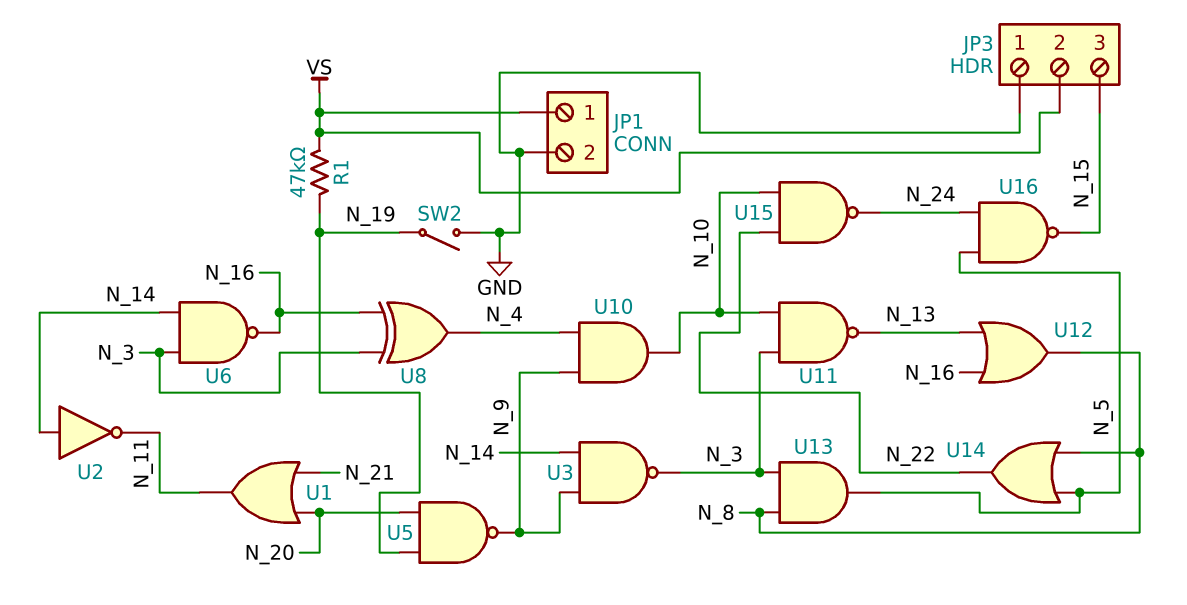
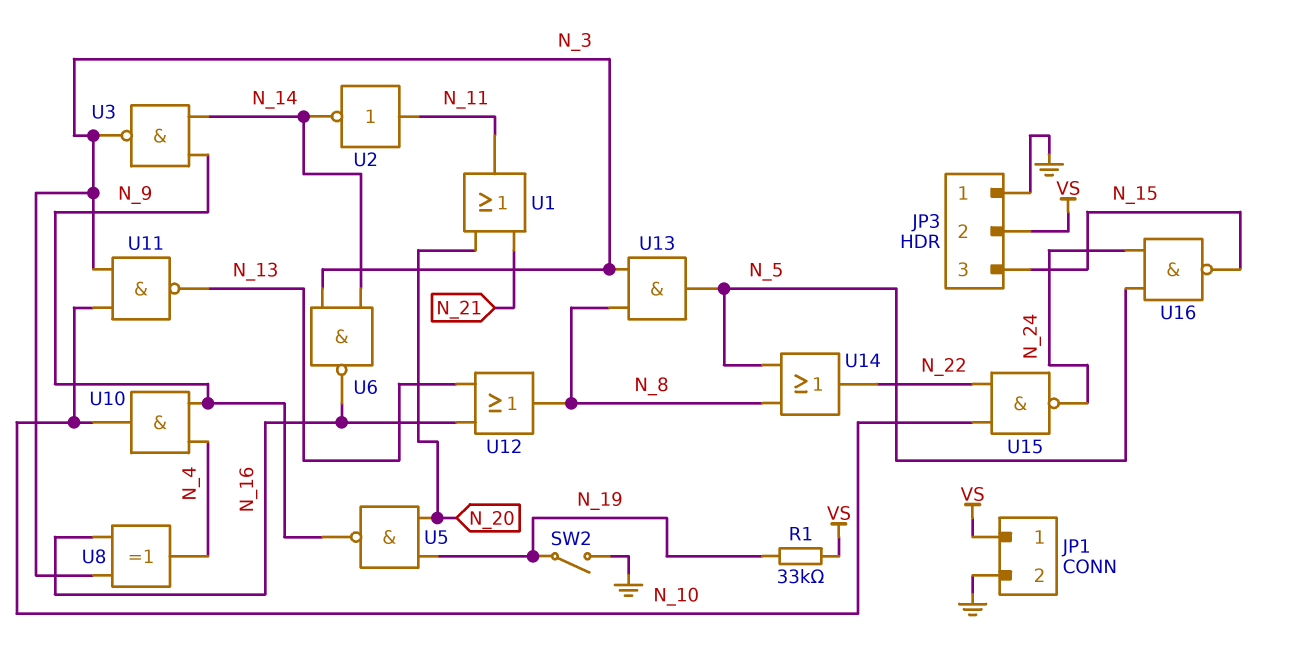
R1: 47k (N_19, VS) -> 33k (N_19, VS)
U2: NOT (in N_14, out N_11) -> NOT (in N_11, out N_14)

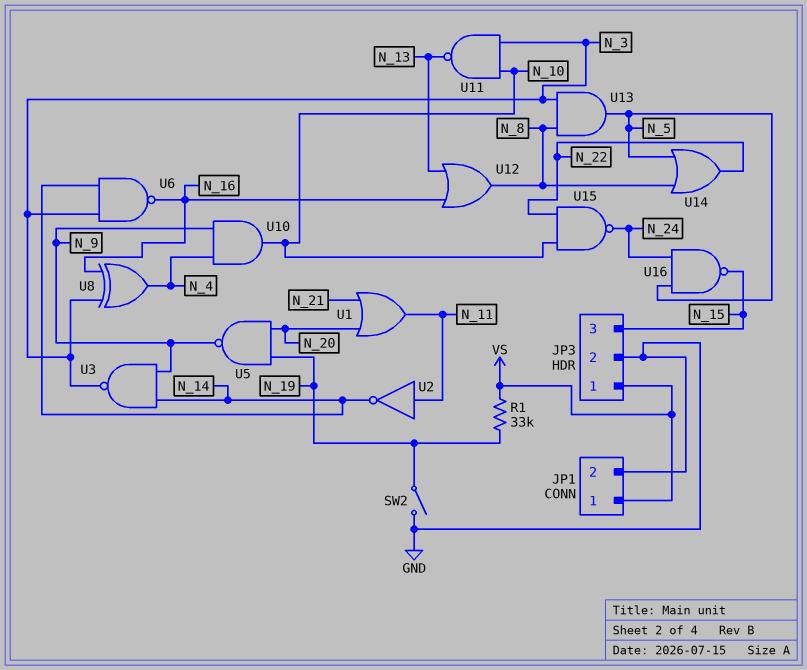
JP3 pin 1: GND -> VS
JP3 pin 2: VS -> GND

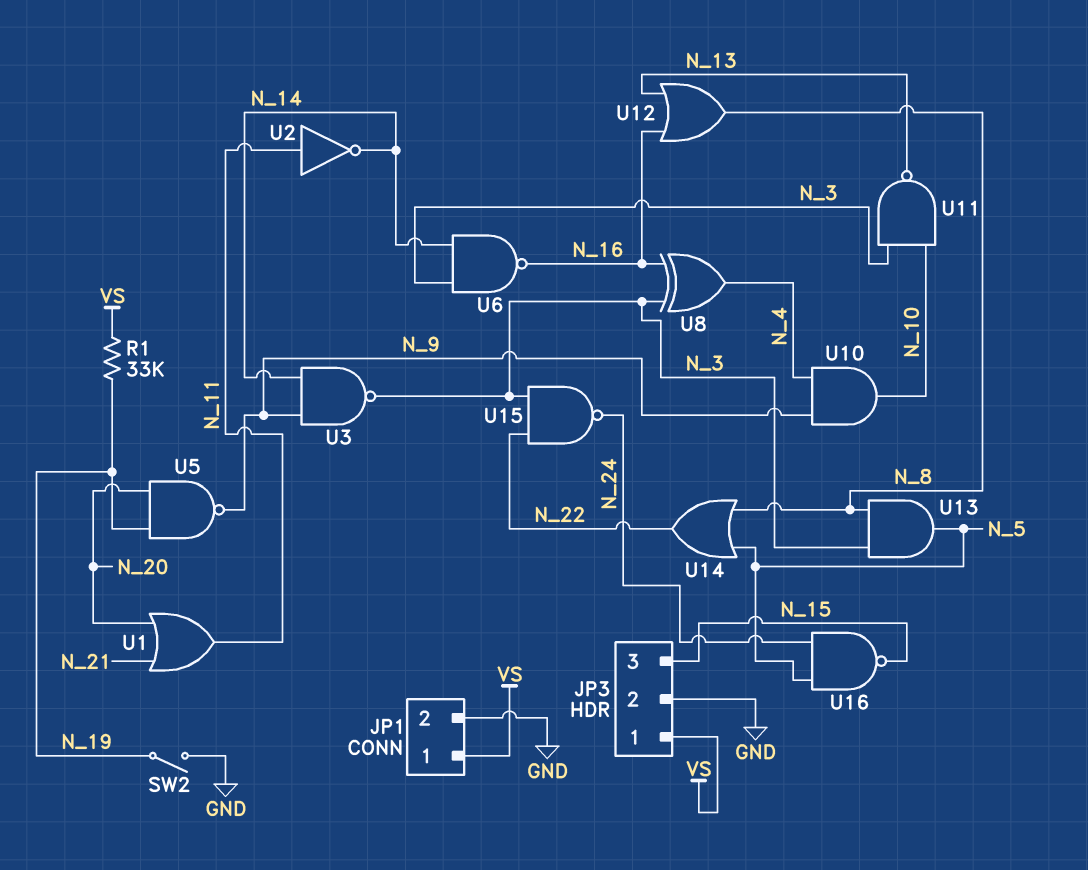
U15: NAND (in N_10, in N_22, out N_24) -> NAND (in N_3, in N_22, out N_24)

